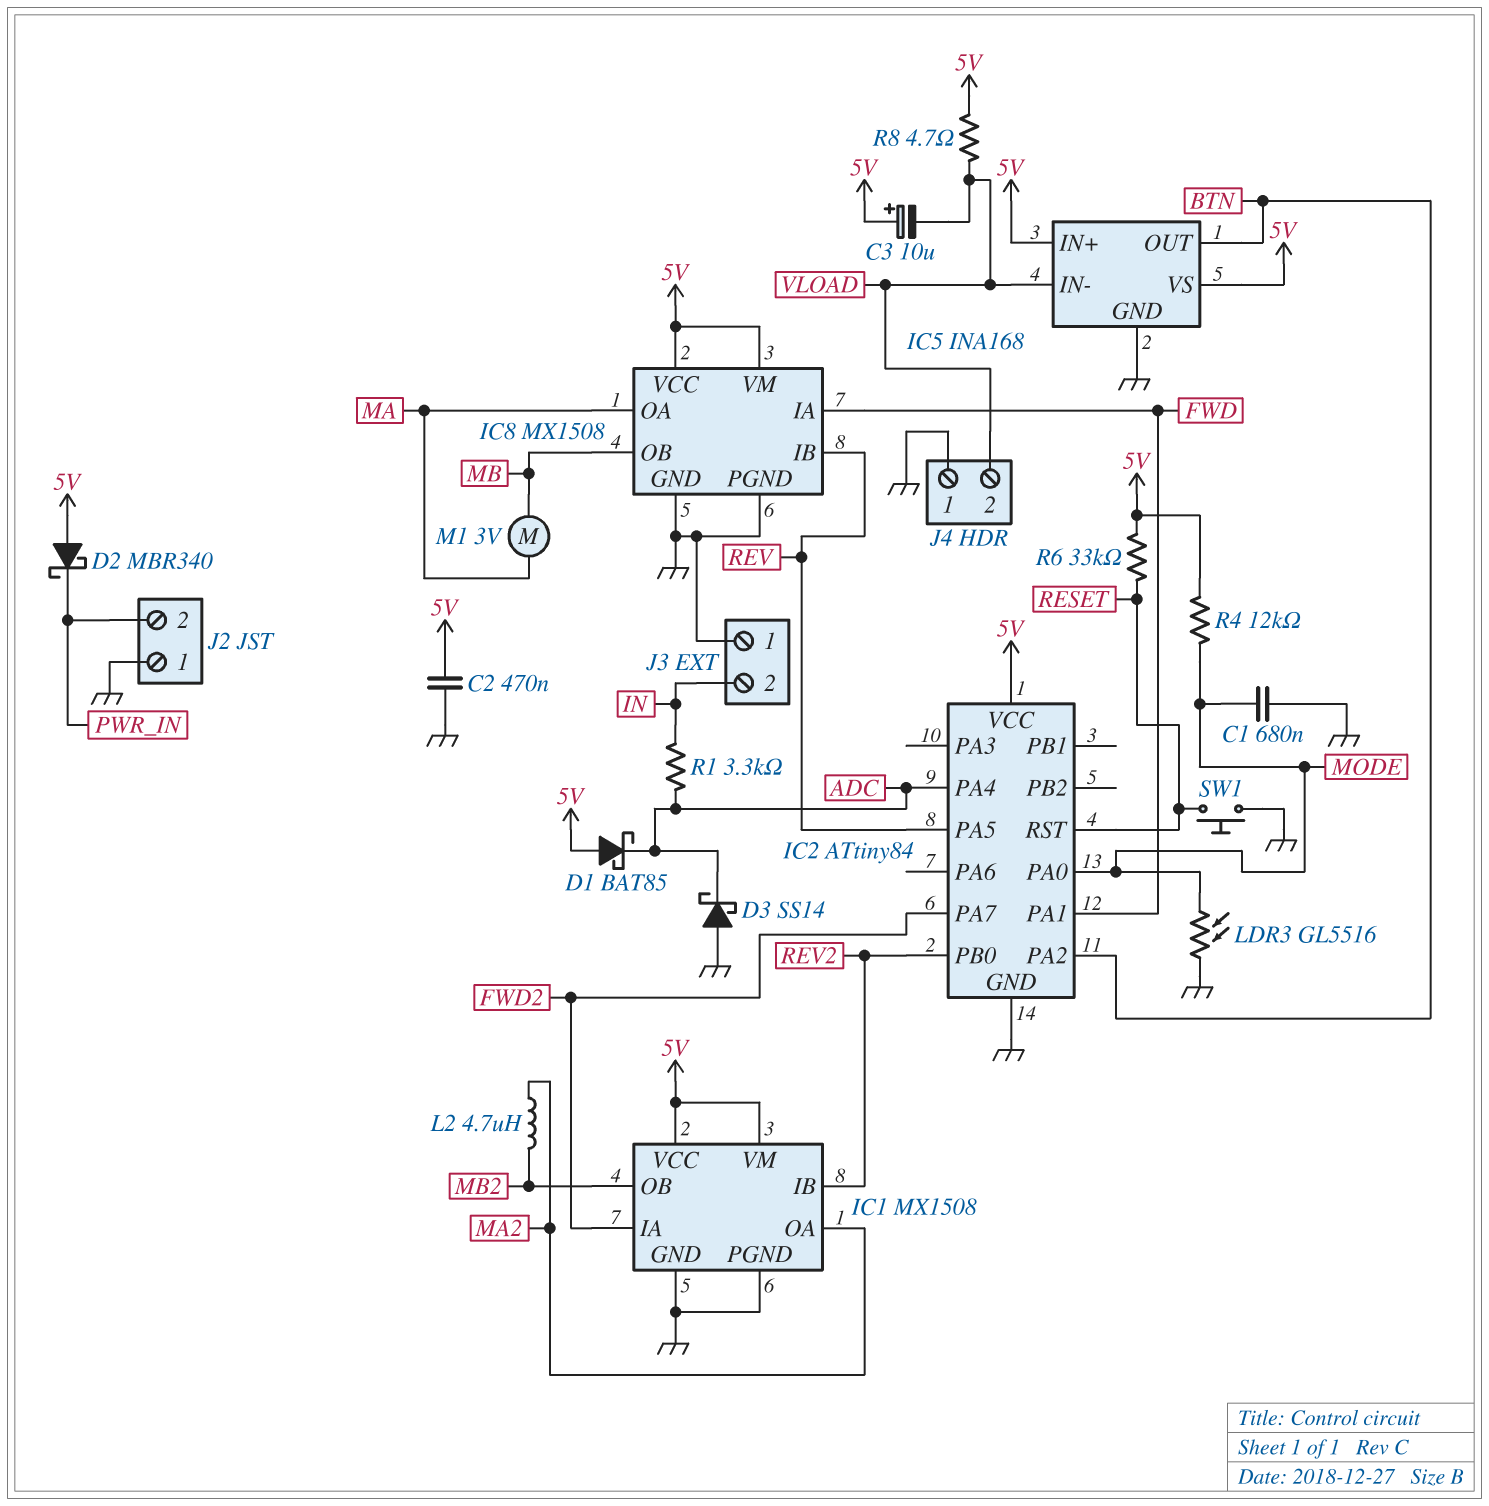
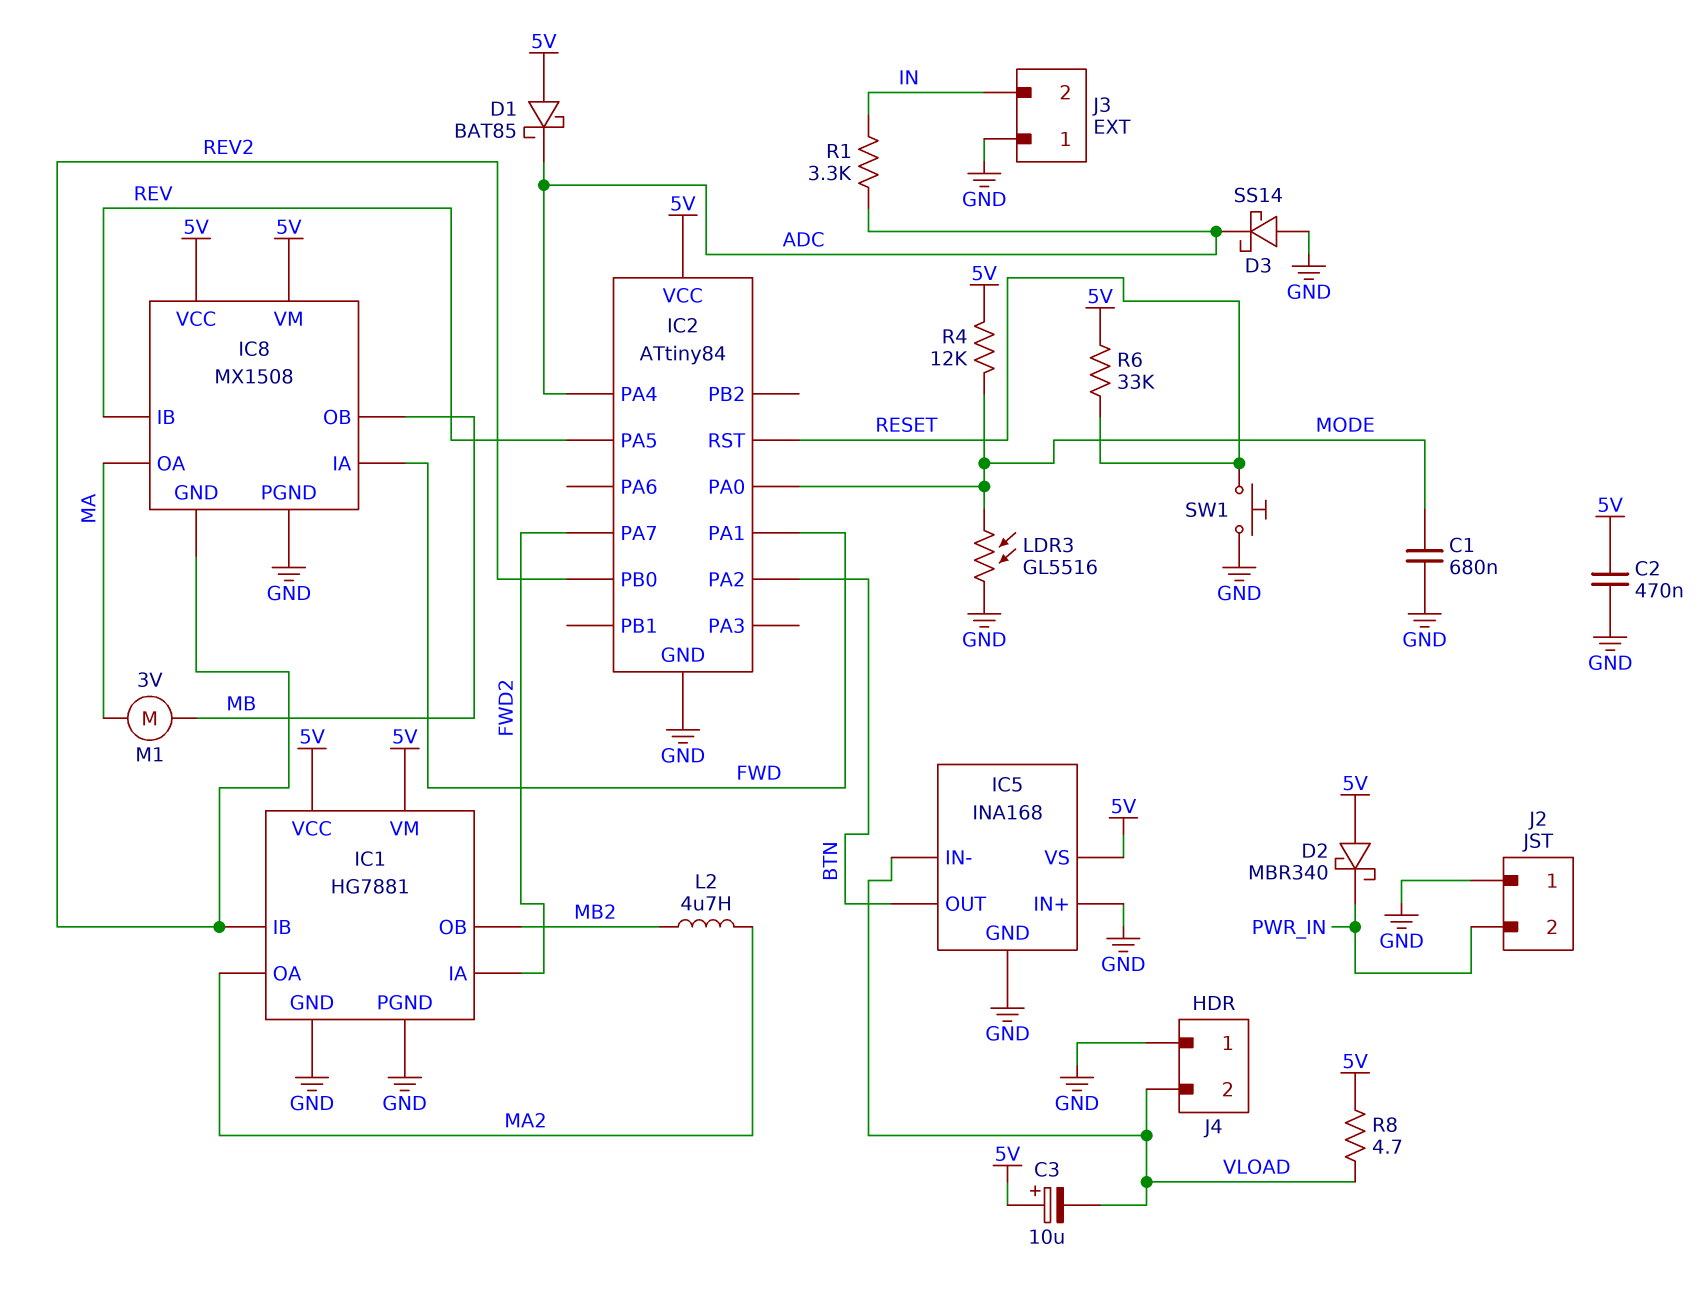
IC1: MX1508 -> HG7881
IC5 pin IN+: 5V -> GND
IC8 pin GND: GND -> REV2

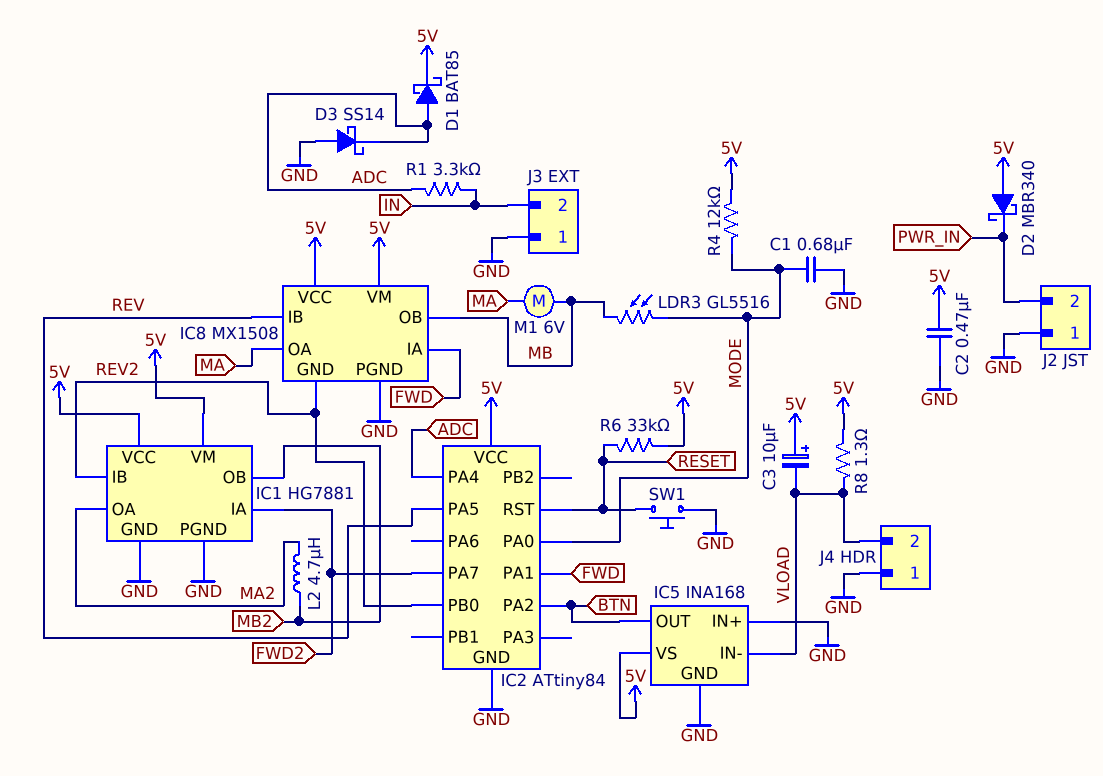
D1: schottky BAT85 (A 5V, K ADC) -> schottky BAT85 (A ADC, K 5V)
LDR3: GL5516 (GND, MODE) -> GL5516 (MB, MODE)
M1: motor 3V (MA, MB) -> motor 6V (MA, MB)
R8: 4.7 (5V, VLOAD) -> 1.3 (5V, VLOAD)

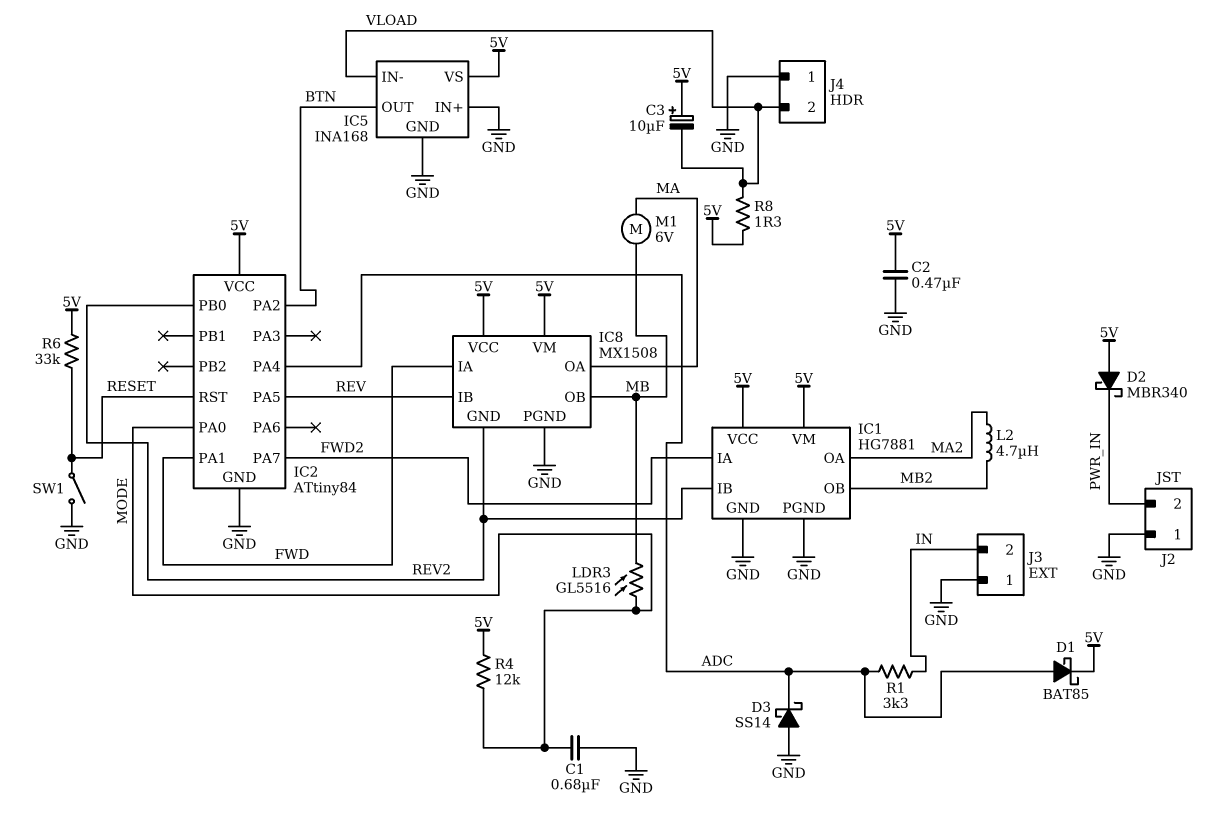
SW1: button (GND, RESET) -> switch (GND, RESET)

